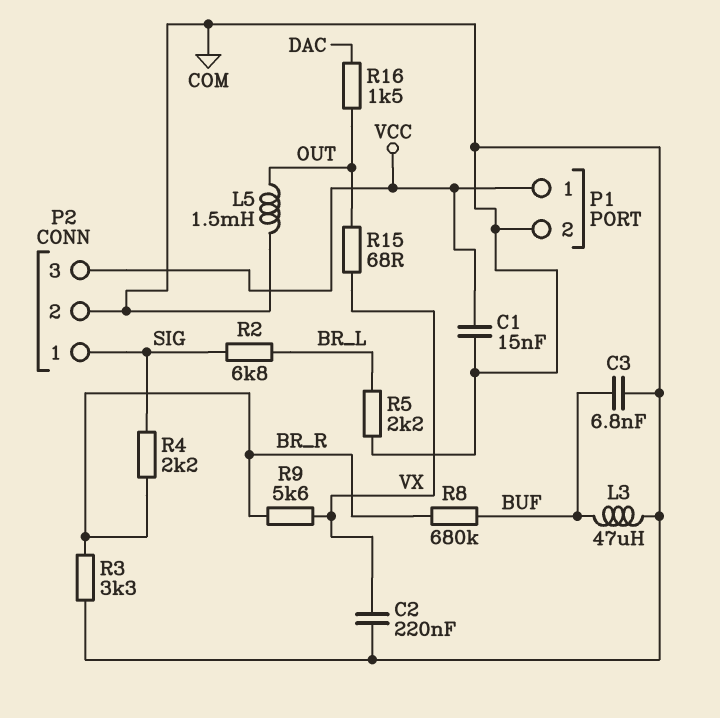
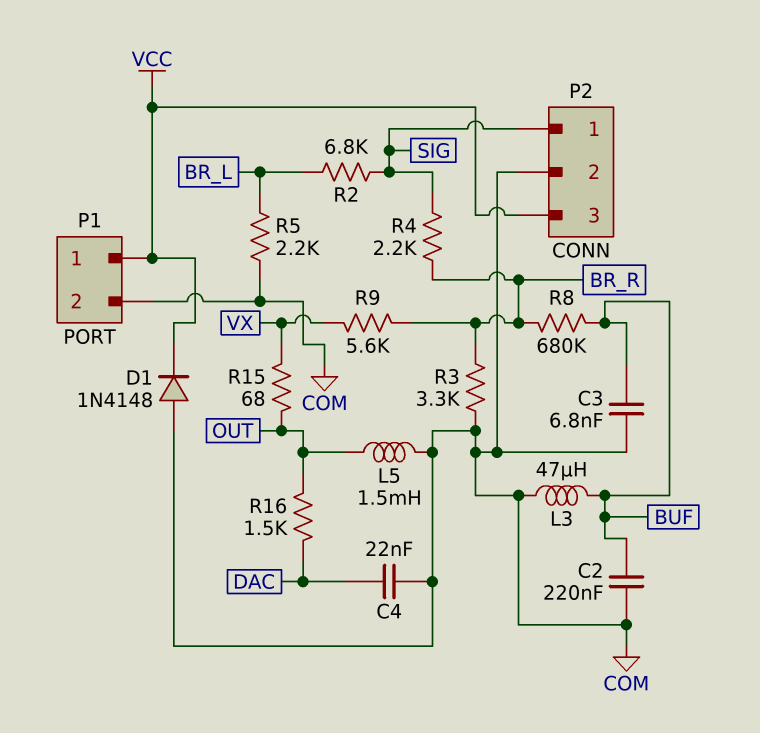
C1: 15nF (COM, VCC) -> none
C2: 220nF (COM, VX) -> 220nF (BUF, COM)
C4: none -> 22nF (COM, DAC)
D1: none -> diode 1N4148 (A COM, K VCC)

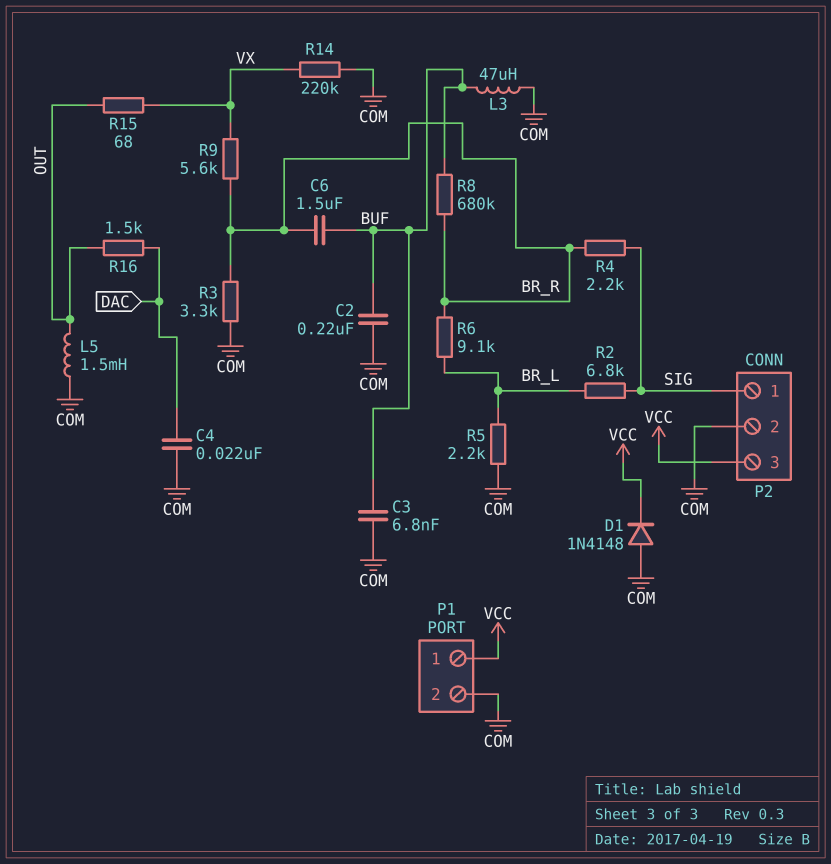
C6: none -> 1.5uF (BR_R, BUF)
R6: none -> 9.1k (BR_L, BR_R)
R14: none -> 220k (COM, VX)

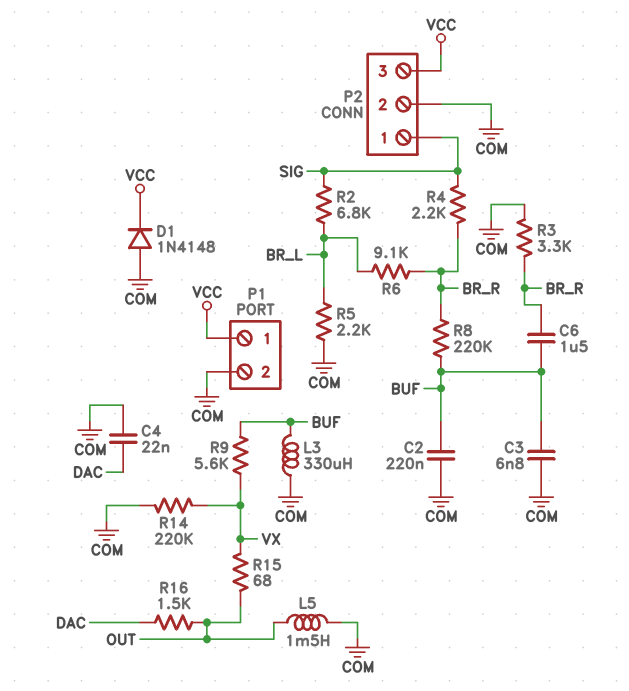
L3: 47uH (BUF, COM) -> 330uH (BUF, COM)
R8: 680k (BR_R, BUF) -> 220k (BR_R, BUF)
R9: 5.6k (BR_R, VX) -> 5.6k (BUF, VX)

